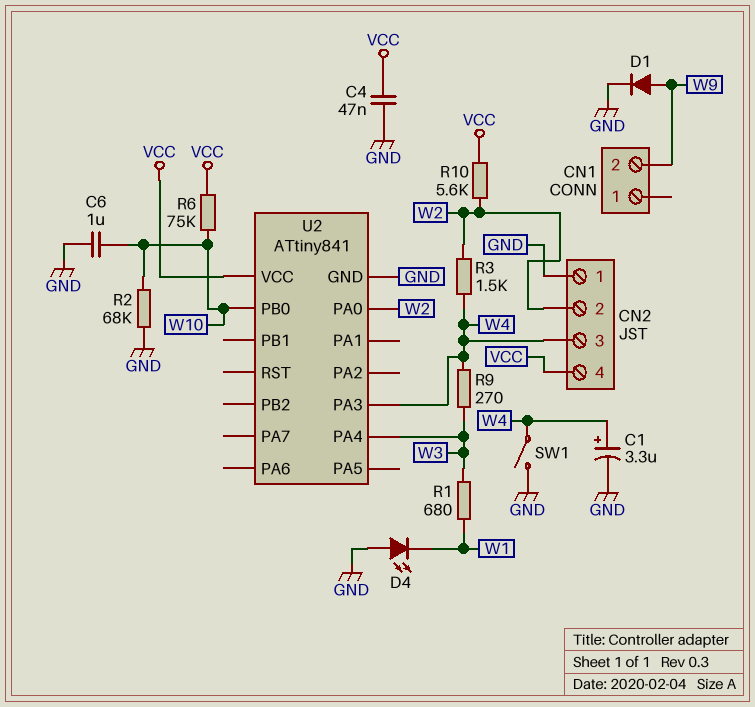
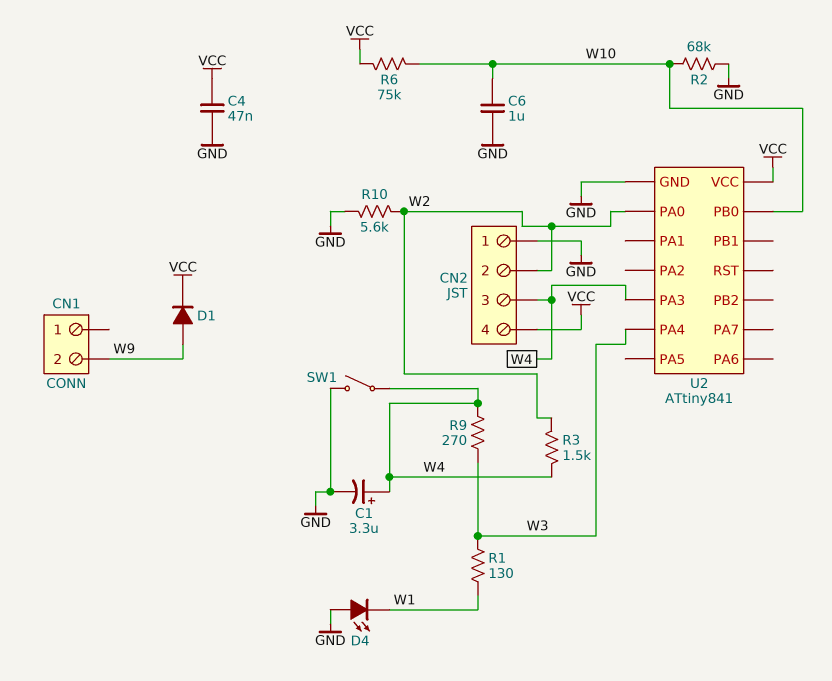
D1: diode (A W9, K GND) -> diode (A W9, K VCC)
R1: 680 (W1, W3) -> 130 (W1, W3)
R10: 5.6k (VCC, W2) -> 5.6k (GND, W2)

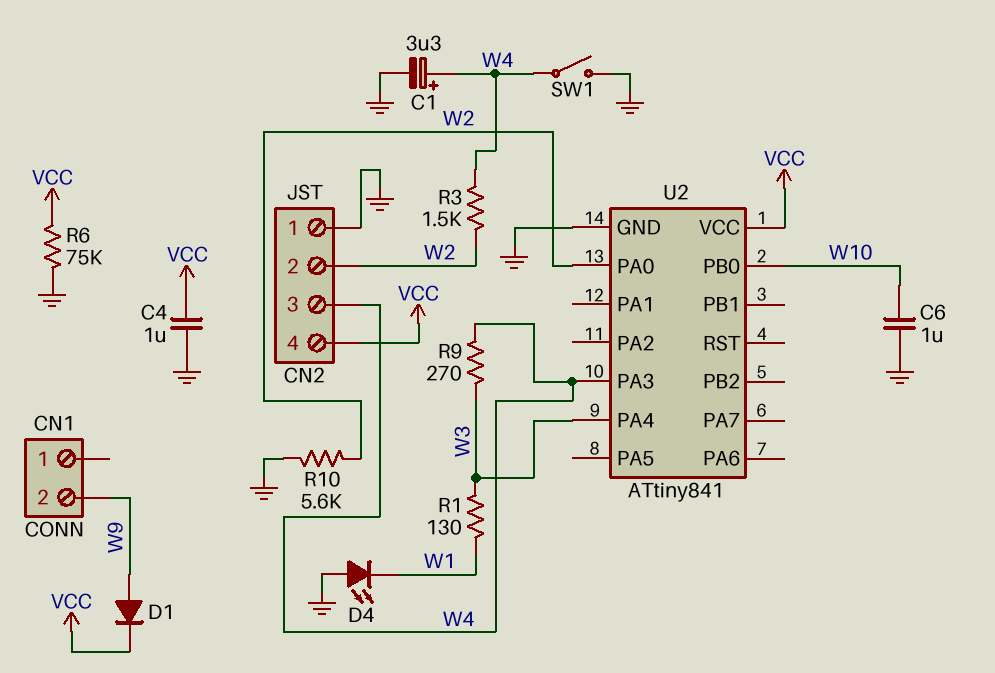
C4: 47nF (GND, VCC) -> 1uF (GND, VCC)
R2: 68k (GND, W10) -> none
R6: 75k (VCC, W10) -> 75k (GND, VCC)

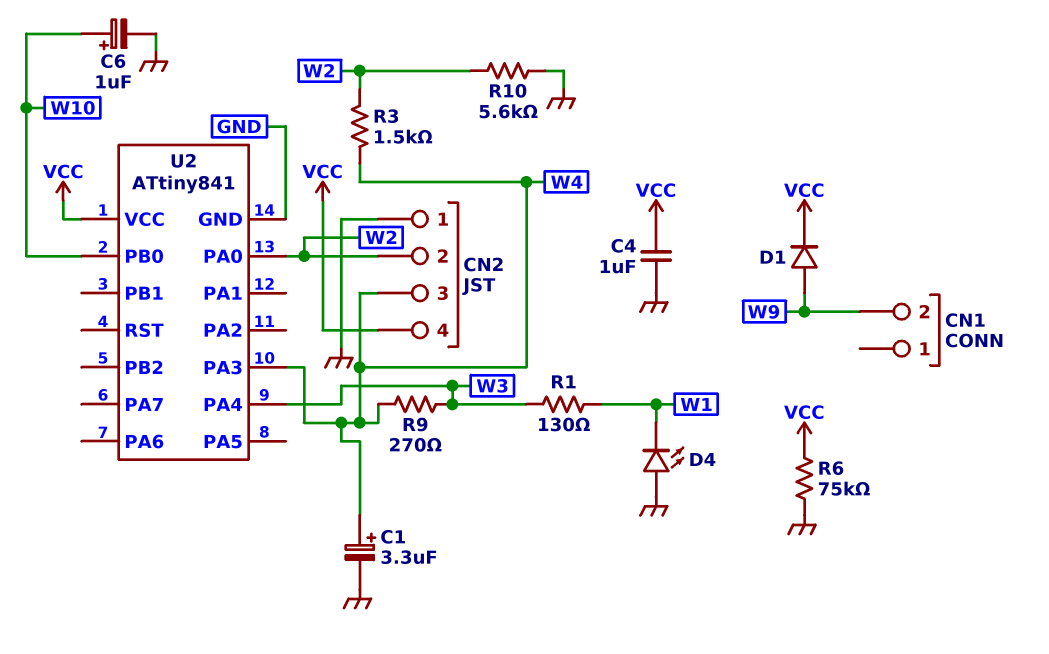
C6: 1uF (GND, W10) -> 1uF (plus W10, minus GND)
SW1: switch (GND, W4) -> none

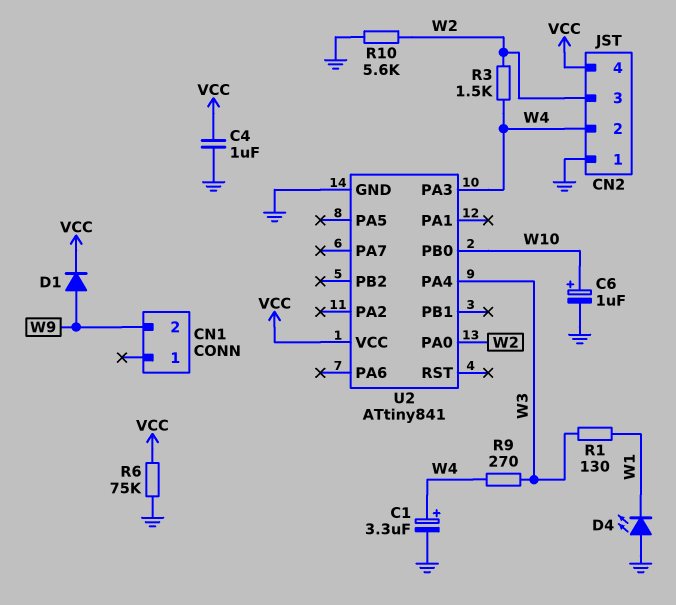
CN2 pin 2: W2 -> W4
CN2 pin 3: W4 -> W2

